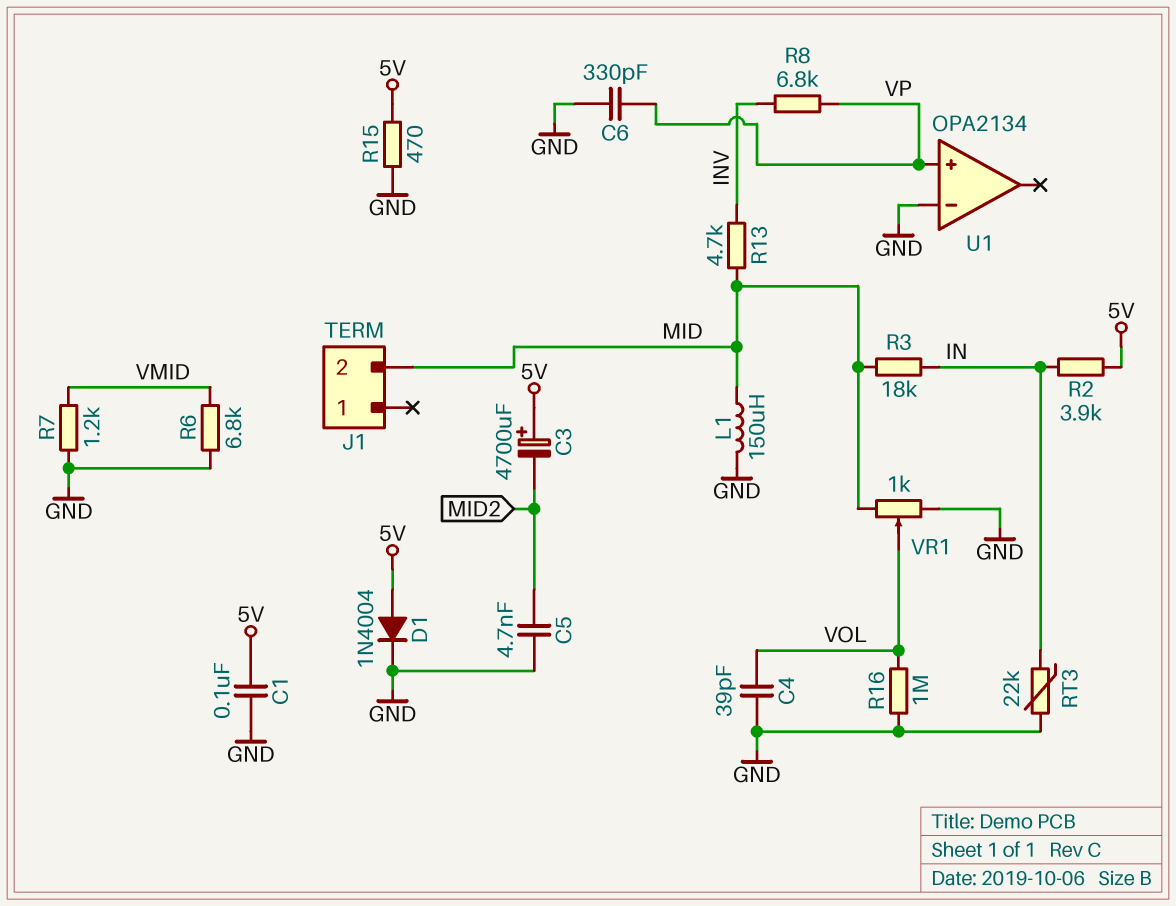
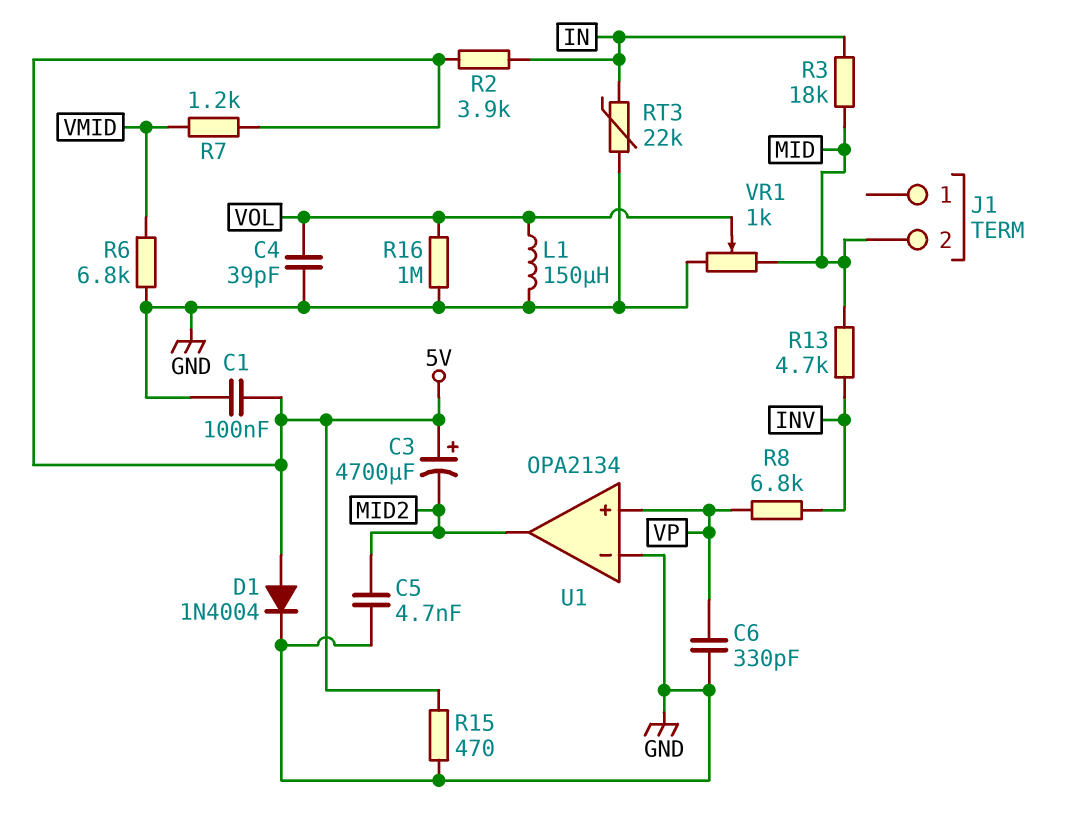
L1: 150uH (GND, MID) -> 150uH (GND, VOL)
R7: 1.2k (GND, VMID) -> 1.2k (5V, VMID)
U1 pin out: none -> MID2

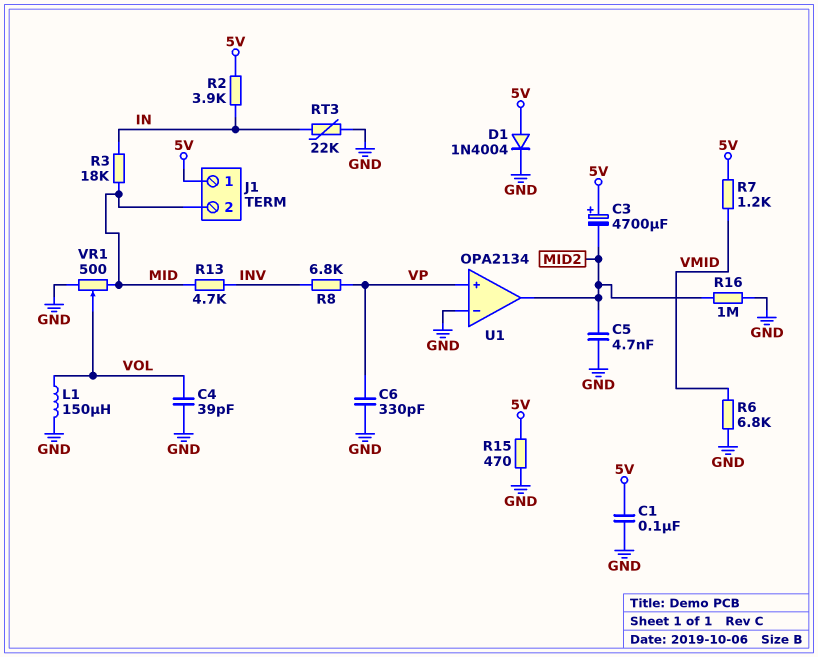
J1 pin 1: none -> 5V
R16: 1M (GND, VOL) -> 1M (GND, MID2)
VR1: 1k (GND, MID, wiper VOL) -> 500 (GND, MID, wiper VOL)

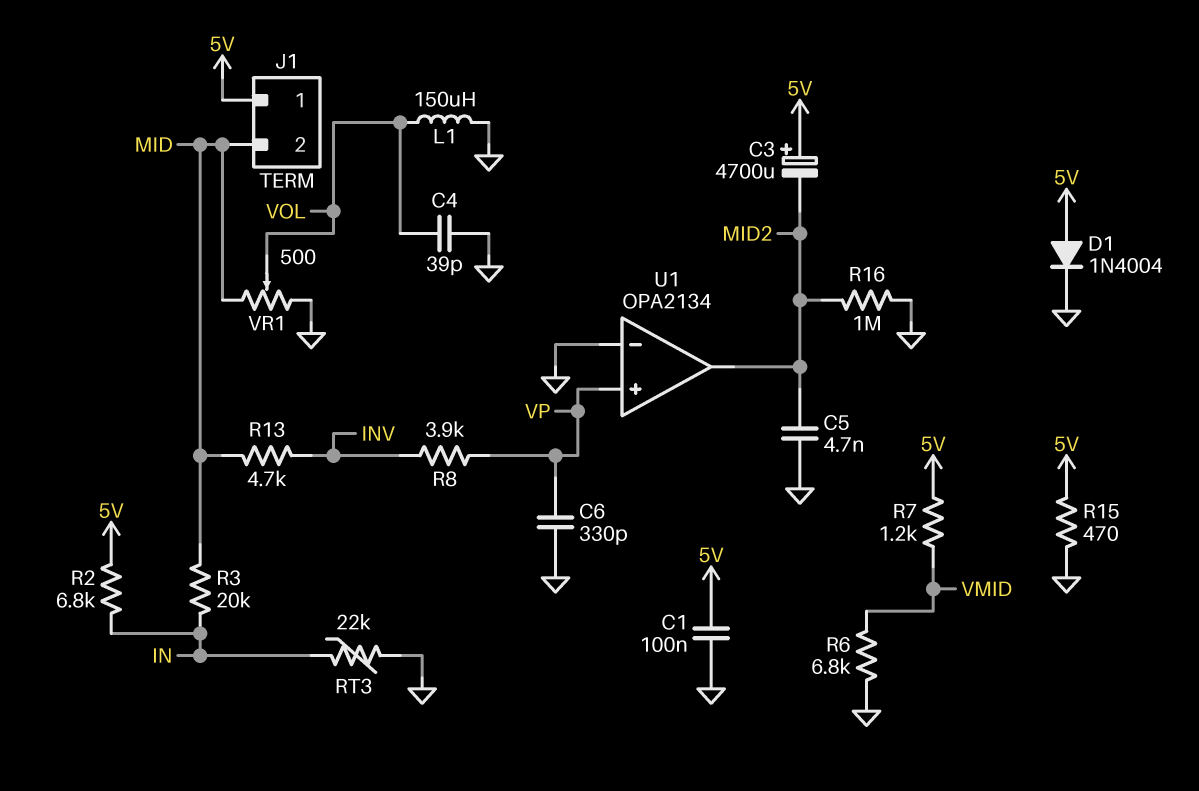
R2: 3.9k (5V, IN) -> 6.8k (5V, IN)
R3: 18k (IN, MID) -> 20k (IN, MID)
R8: 6.8k (INV, VP) -> 3.9k (INV, VP)

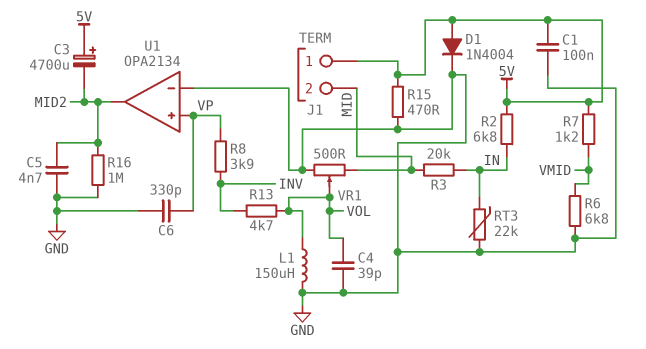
R13: 4.7k (INV, MID) -> 4.7k (INV, VOL)

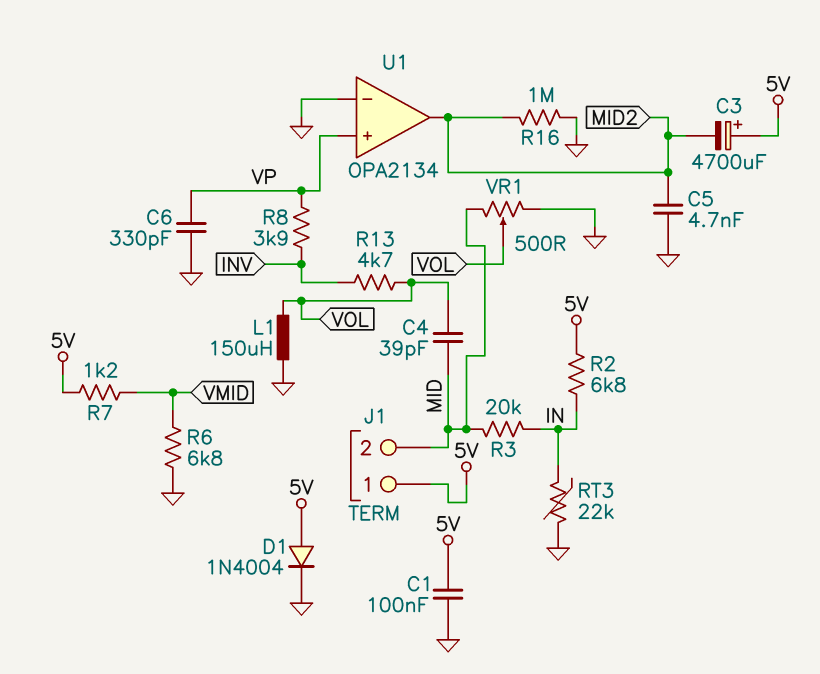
C4: 39pF (GND, VOL) -> 39pF (MID, VOL)
R15: 470 (5V, GND) -> none

